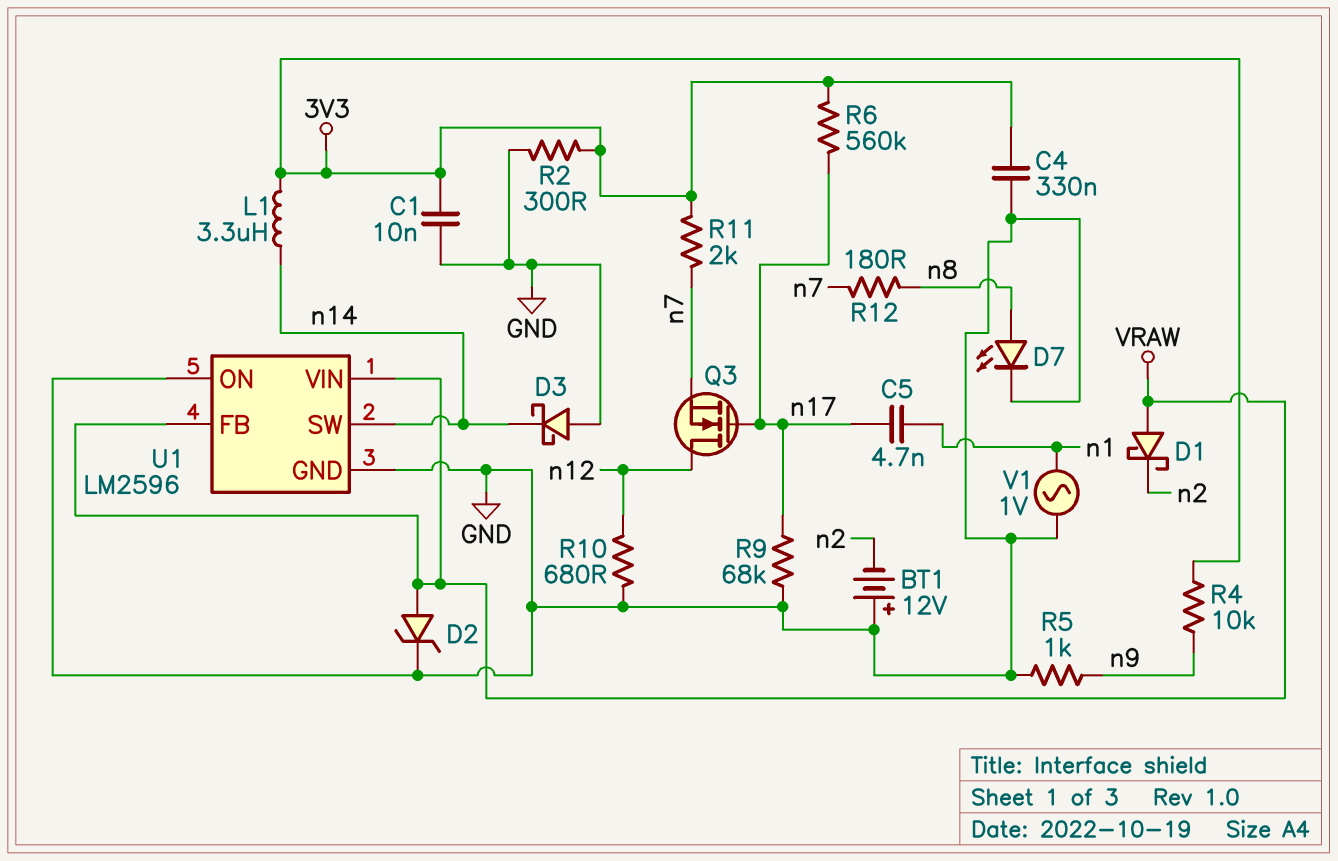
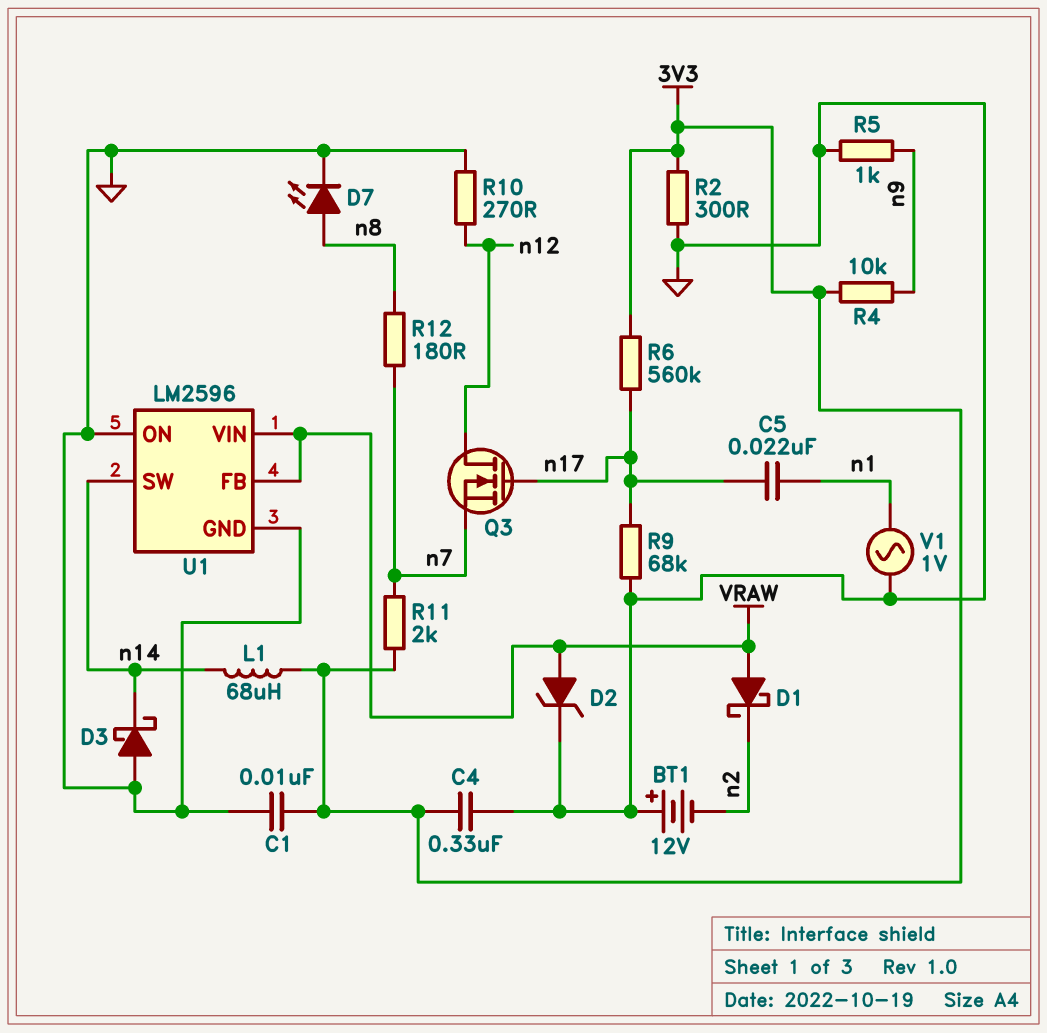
C5: 4.7nF (n1, n17) -> 22nF (n1, n17)
L1: 3.3uH (3V3, n14) -> 68uH (3V3, n14)
R10: 680 (GND, n12) -> 270 (GND, n12)

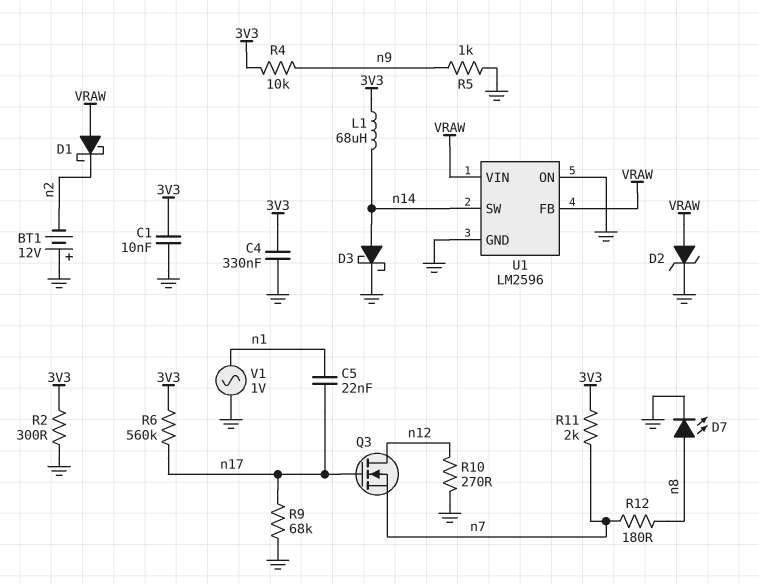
D3: schottky (A GND, K n14) -> schottky (A n14, K GND)

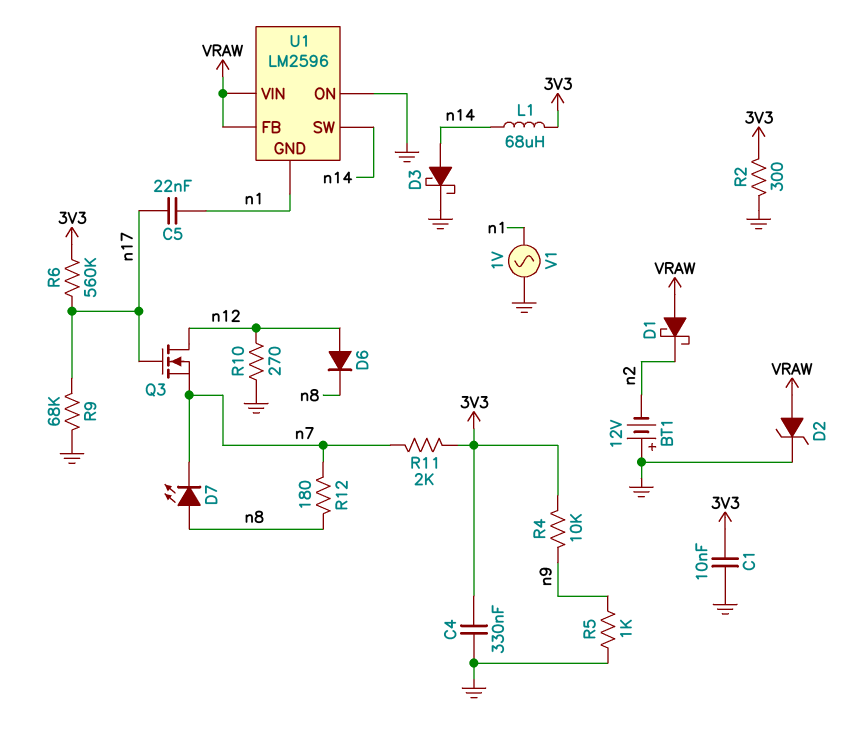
D6: none -> diode (A n12, K n8)
D7: LED (A n8, K GND) -> LED (A n8, K n7)
U1 pin GND: GND -> n1

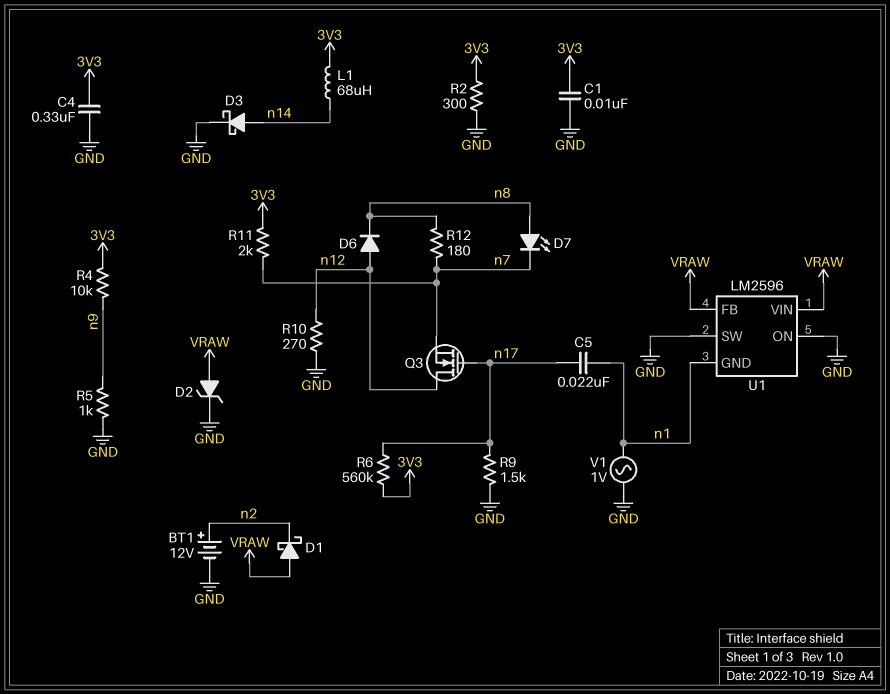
BT1: 12V (plus GND, minus n2) -> 12V (plus n2, minus GND)
R9: 68k (GND, n17) -> 1.5k (GND, n17)
U1 pin SW: n14 -> GND

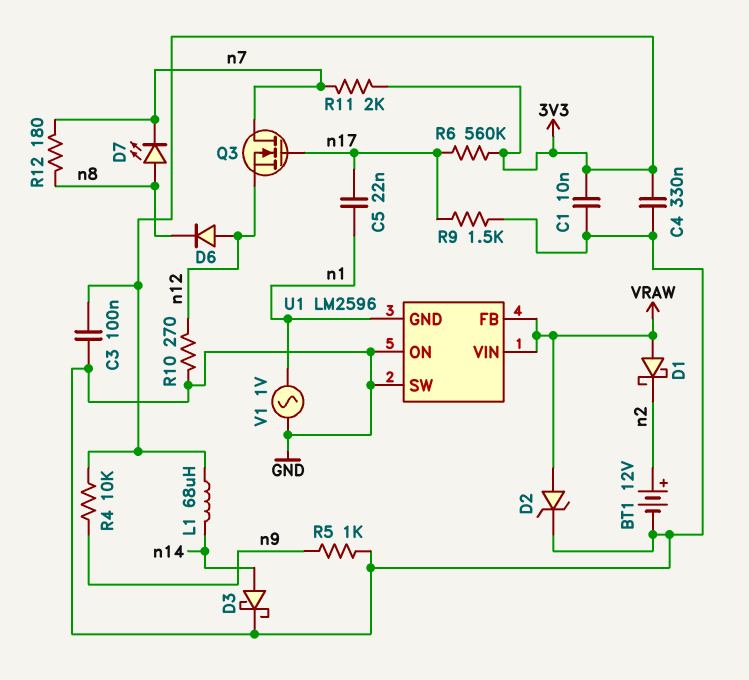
C3: none -> 100nF (3V3, GND)
Q3: NMOS (G n17, D n12, S n7) -> NMOS (G n17, D n7, S n12)
R2: 300 (3V3, GND) -> none

